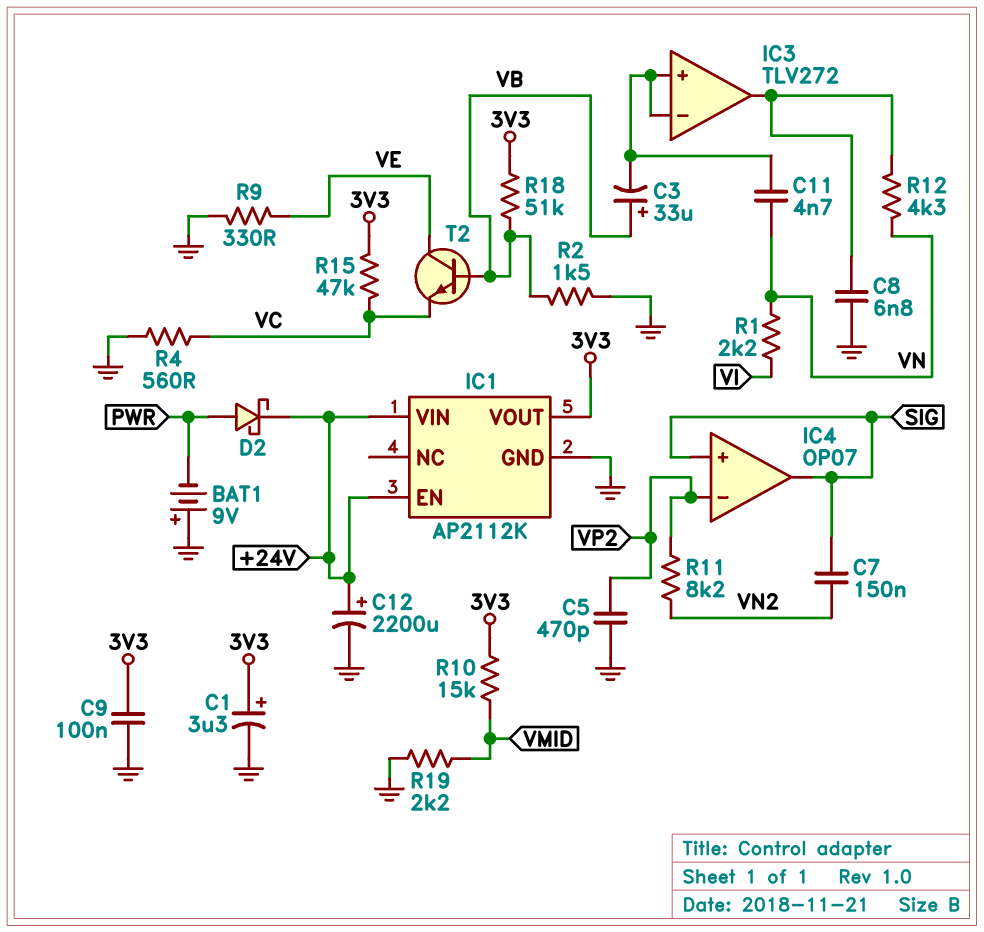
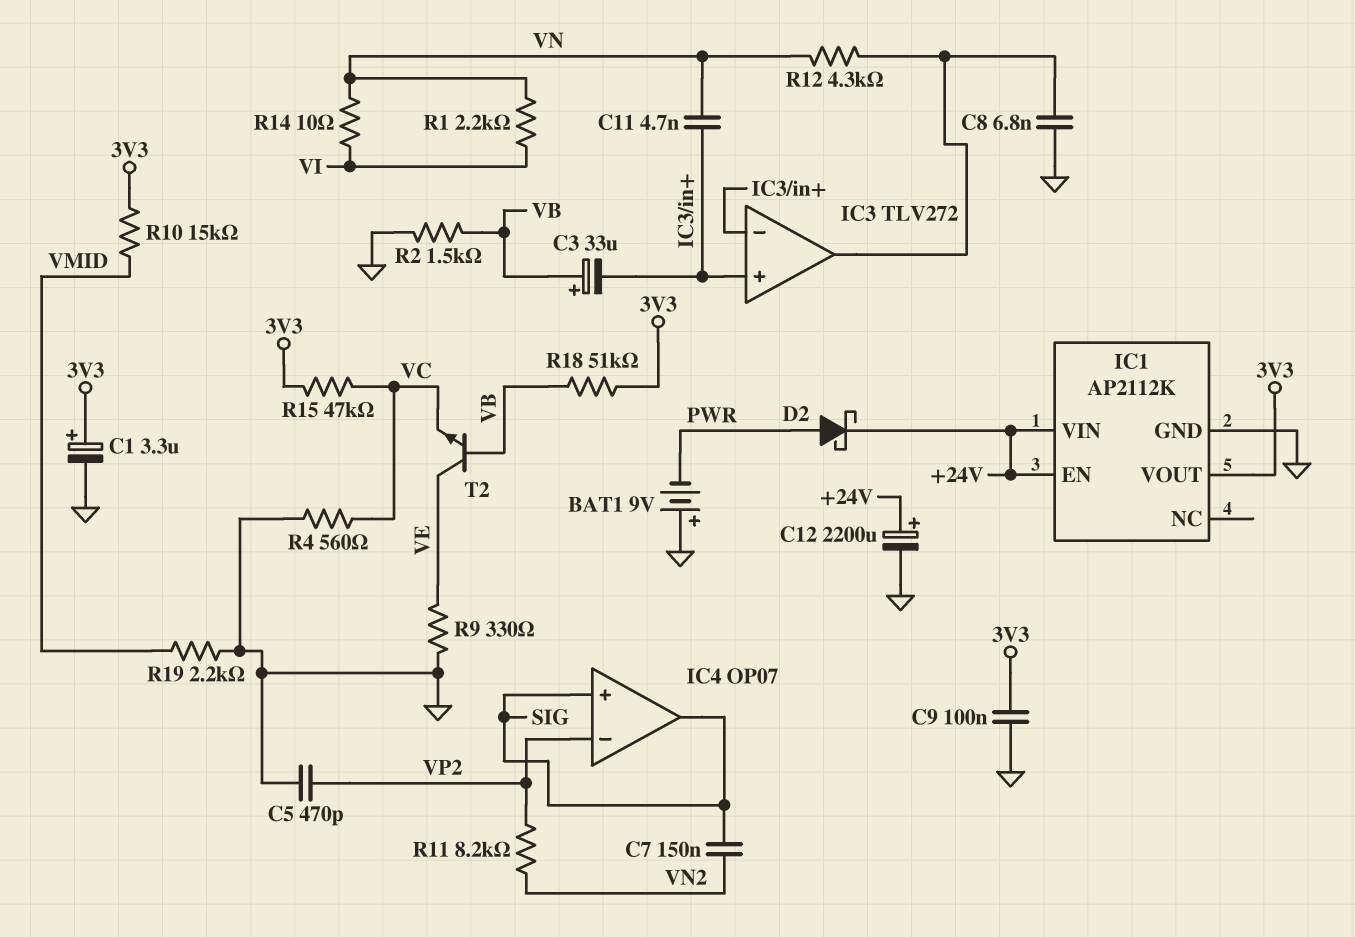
R14: none -> 10 (VI, VN)

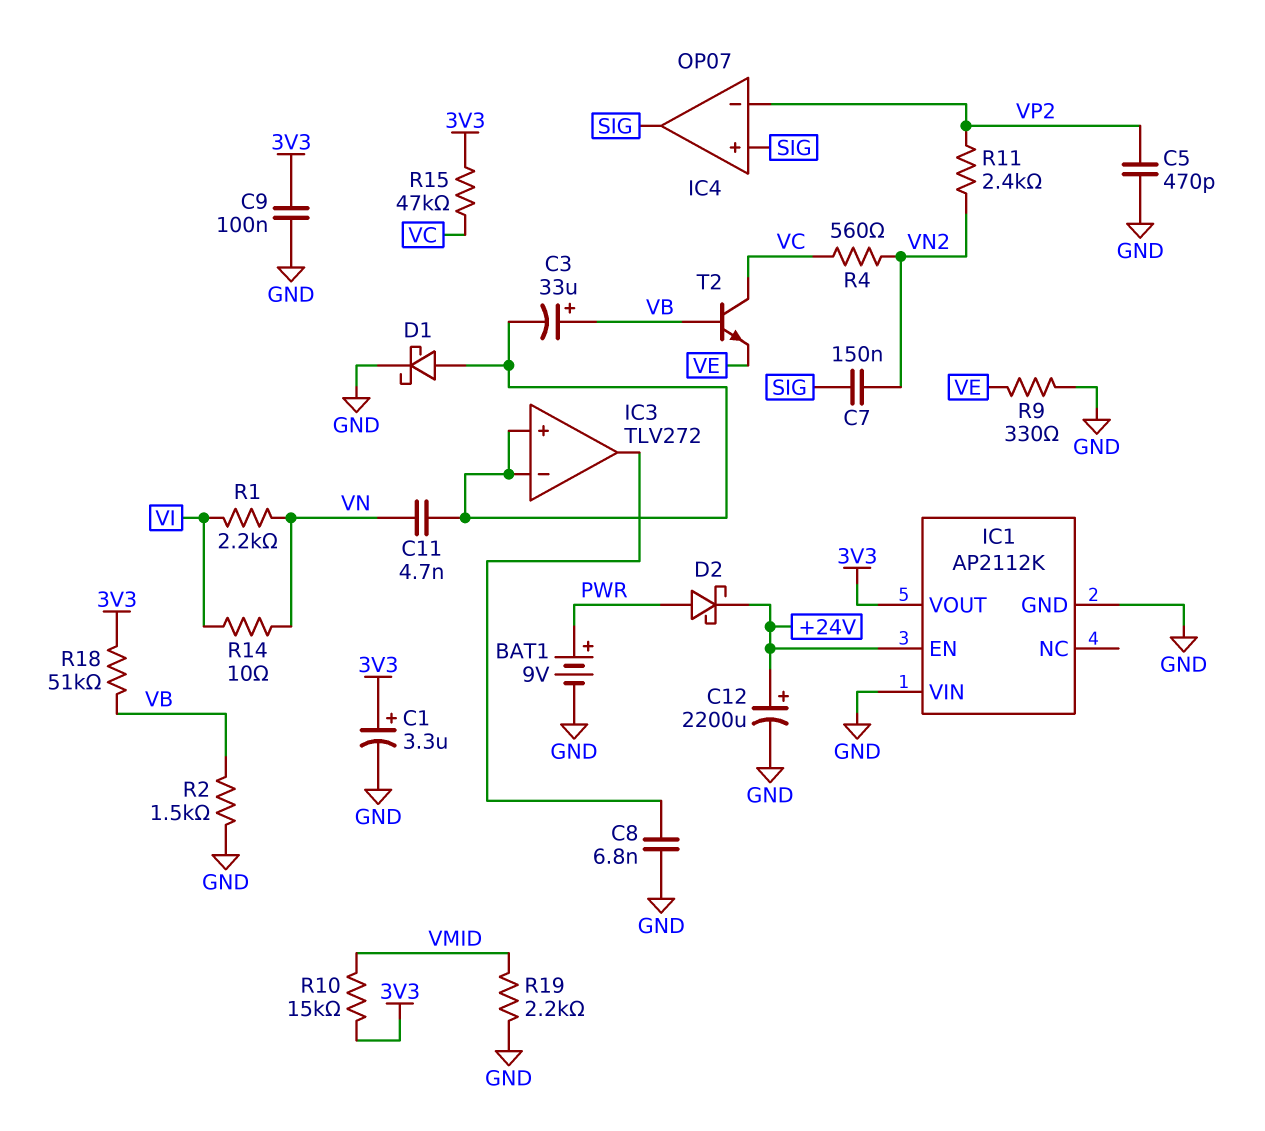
BAT1: 9V (plus GND, minus PWR) -> 9V (plus PWR, minus GND)
D1: none -> schottky (A IC3/in+, K GND)
IC1 pin VIN: +24V -> GND
R4: 560 (GND, VC) -> 560 (VC, VN2)
R11: 8.2k (VN2, VP2) -> 2.4k (VN2, VP2)
R12: 4.3k (IC3/out, VN) -> none
T2: NPN (B VB, C VE, E VC) -> NPN (B VB, C VC, E VE)

